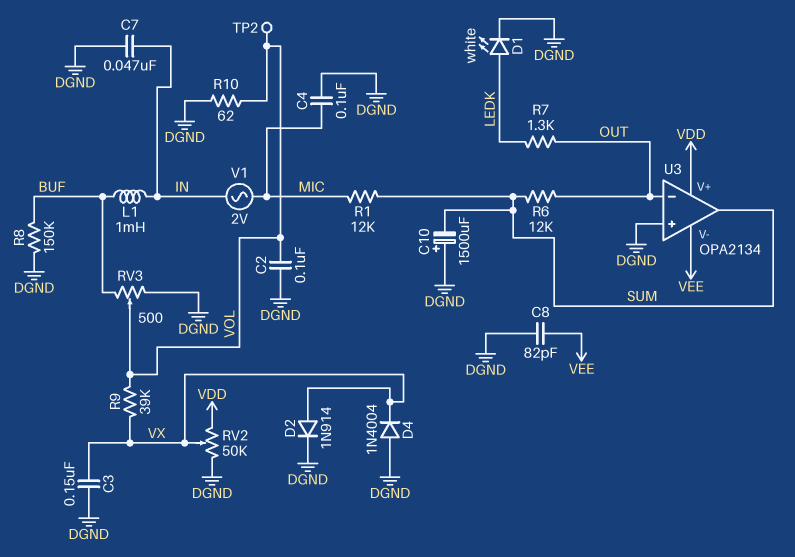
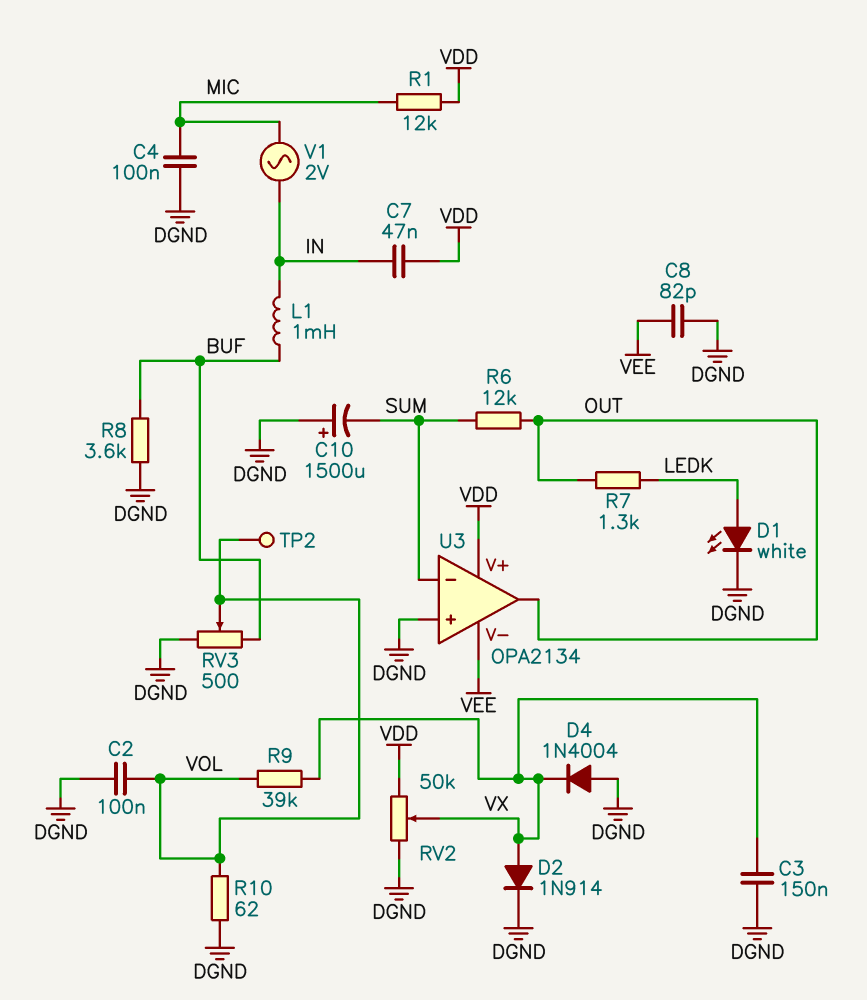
C7: 47nF (DGND, IN) -> 47nF (IN, VDD)
R1: 12k (MIC, SUM) -> 12k (MIC, VDD)
R8: 150k (BUF, DGND) -> 3.6k (BUF, DGND)
U3 pin in-: OUT -> SUM
U3 pin out: SUM -> OUT

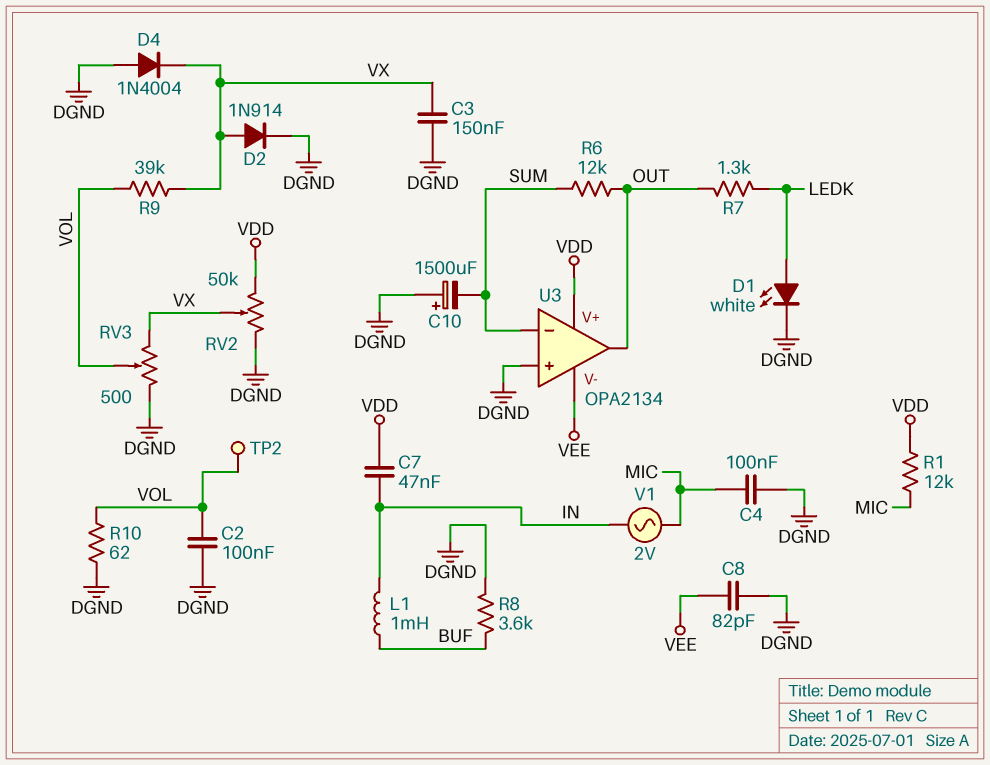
RV3: 500 (BUF, DGND, wiper VOL) -> 500 (DGND, VX, wiper VOL)

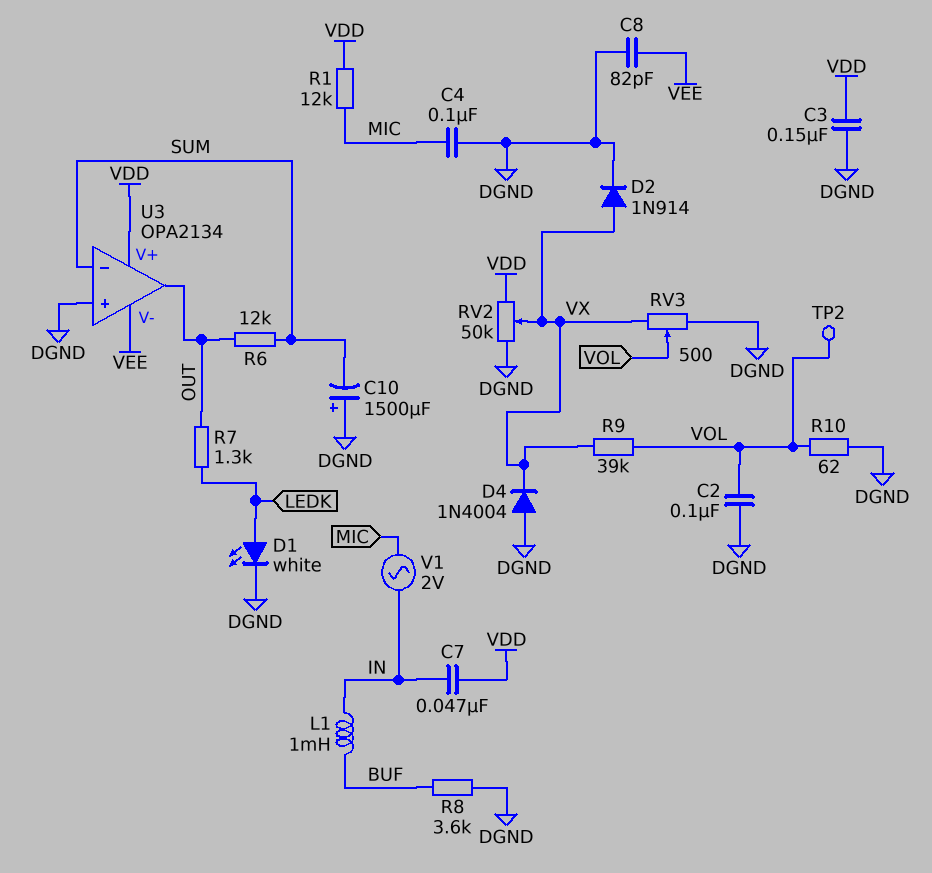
C3: 150nF (DGND, VX) -> 150nF (DGND, VDD)

